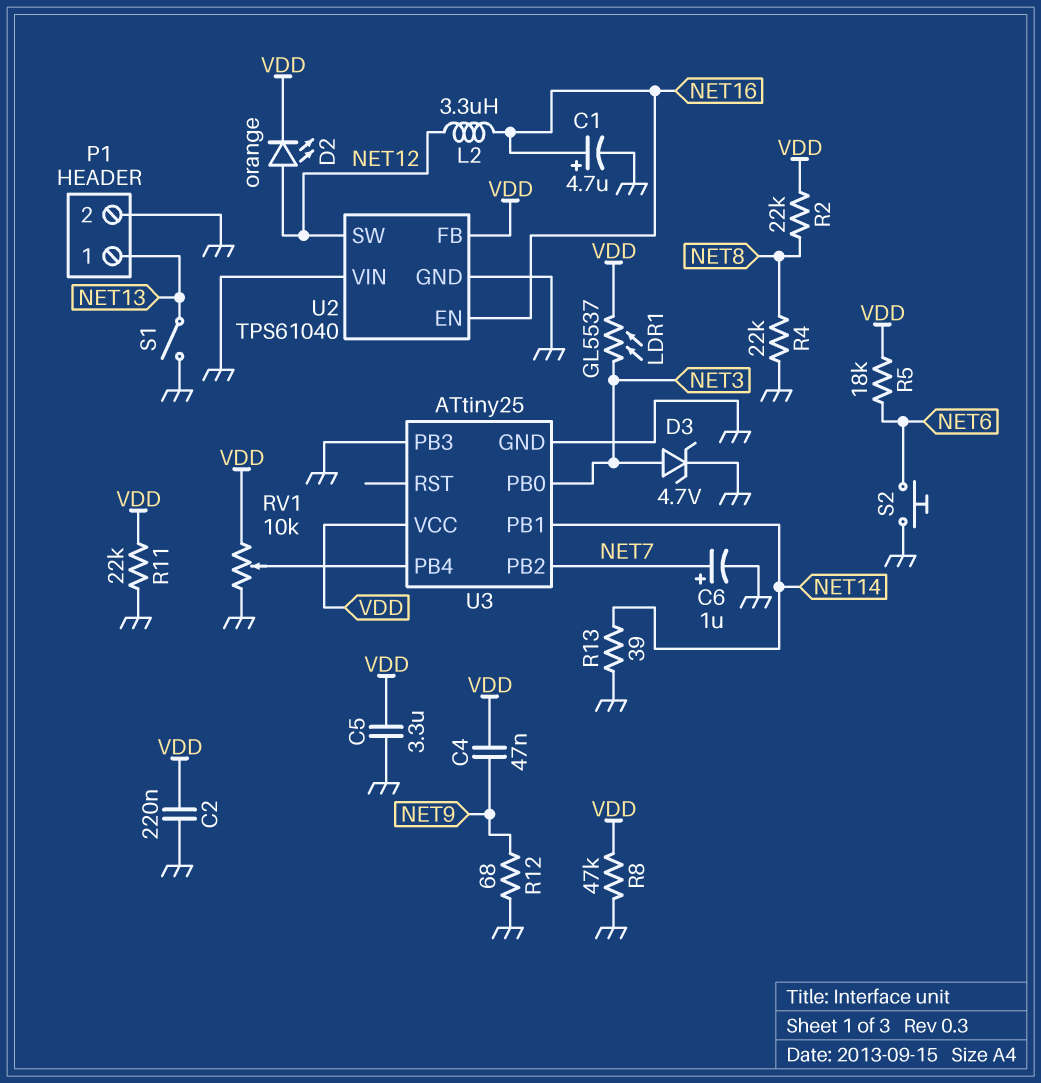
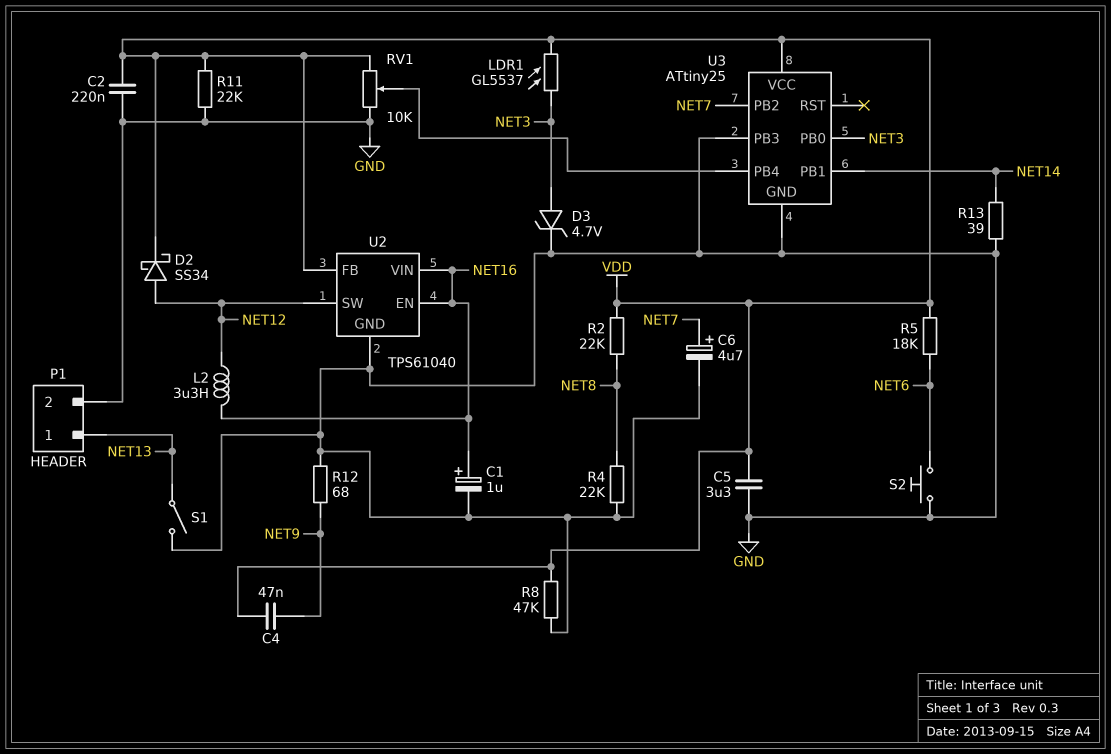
C1: 4.7uF (plus NET16, minus GND) -> 1uF (plus NET16, minus GND)
C6: 1uF (plus NET7, minus GND) -> 4.7uF (plus NET7, minus GND)
D2: LED orange (A NET12, K VDD) -> schottky SS34 (A NET12, K VDD)
U2 pin VIN: GND -> NET16

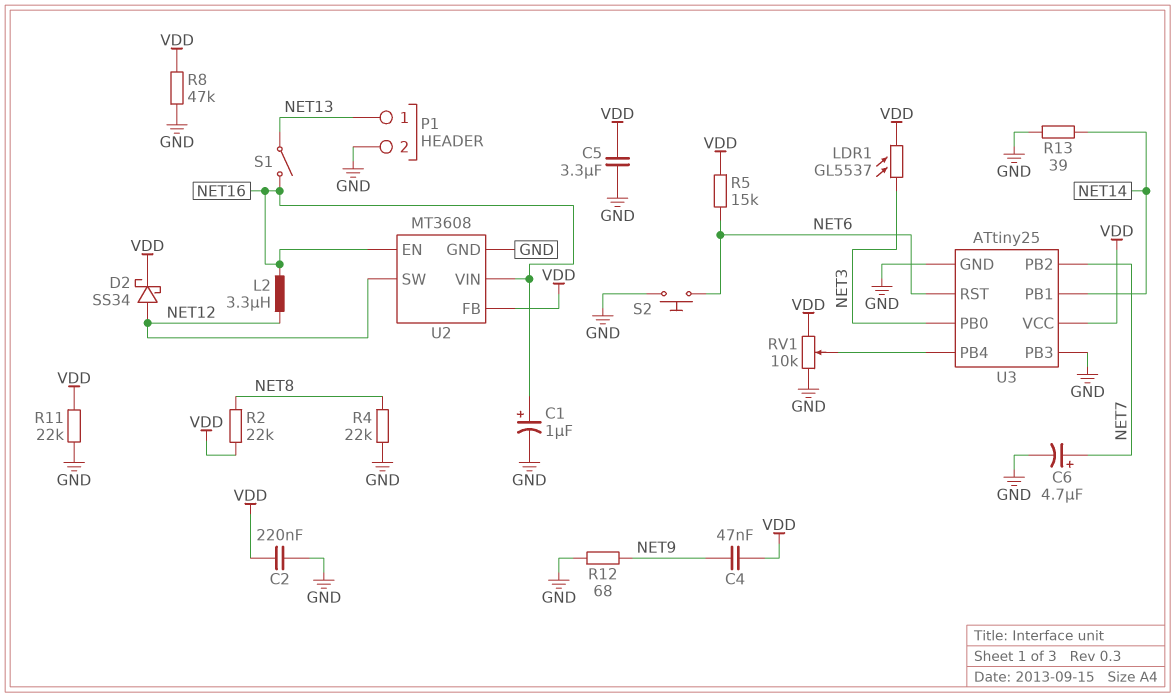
D3: zener 4.7V (A NET3, K GND) -> none
R5: 18k (NET6, VDD) -> 15k (NET6, VDD)
S1: switch (GND, NET13) -> switch (NET13, NET16)
U2: TPS61040 -> MT3608
U3 pin RST: none -> NET6

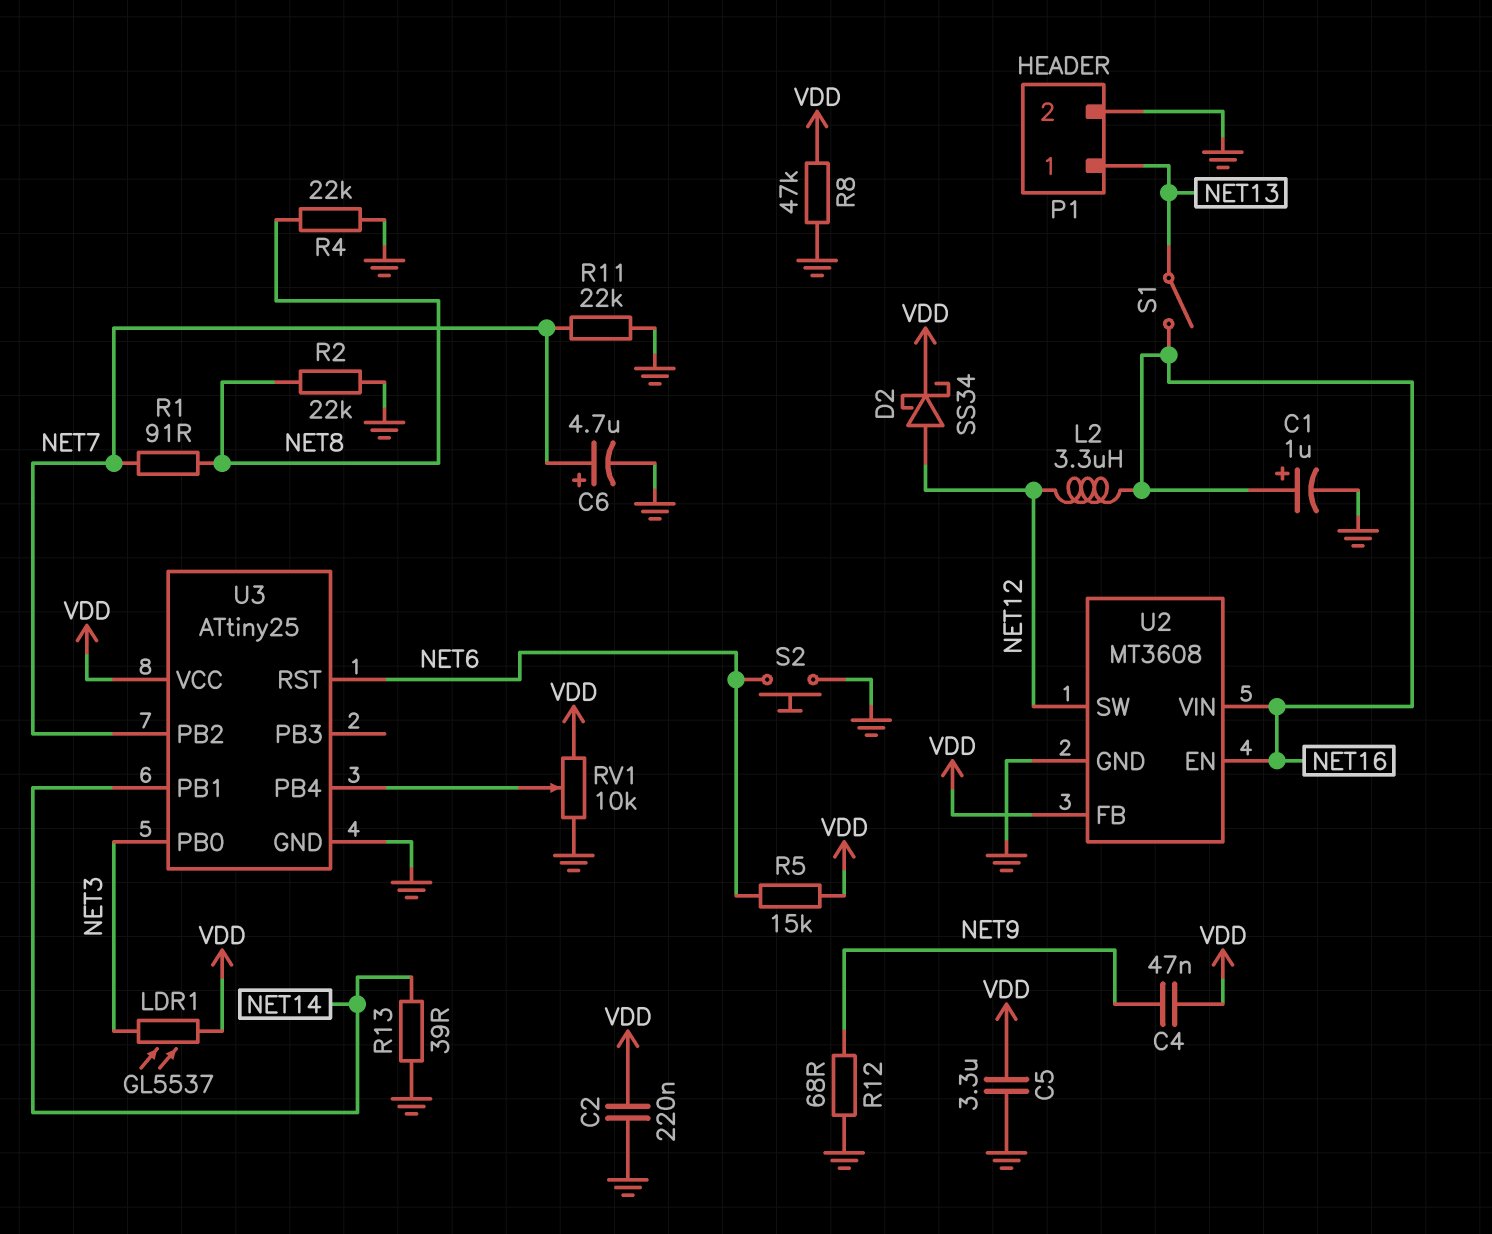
R1: none -> 91 (NET7, NET8)
R2: 22k (NET8, VDD) -> 22k (GND, NET8)
R11: 22k (GND, VDD) -> 22k (GND, NET7)
U3 pin PB3: GND -> none

